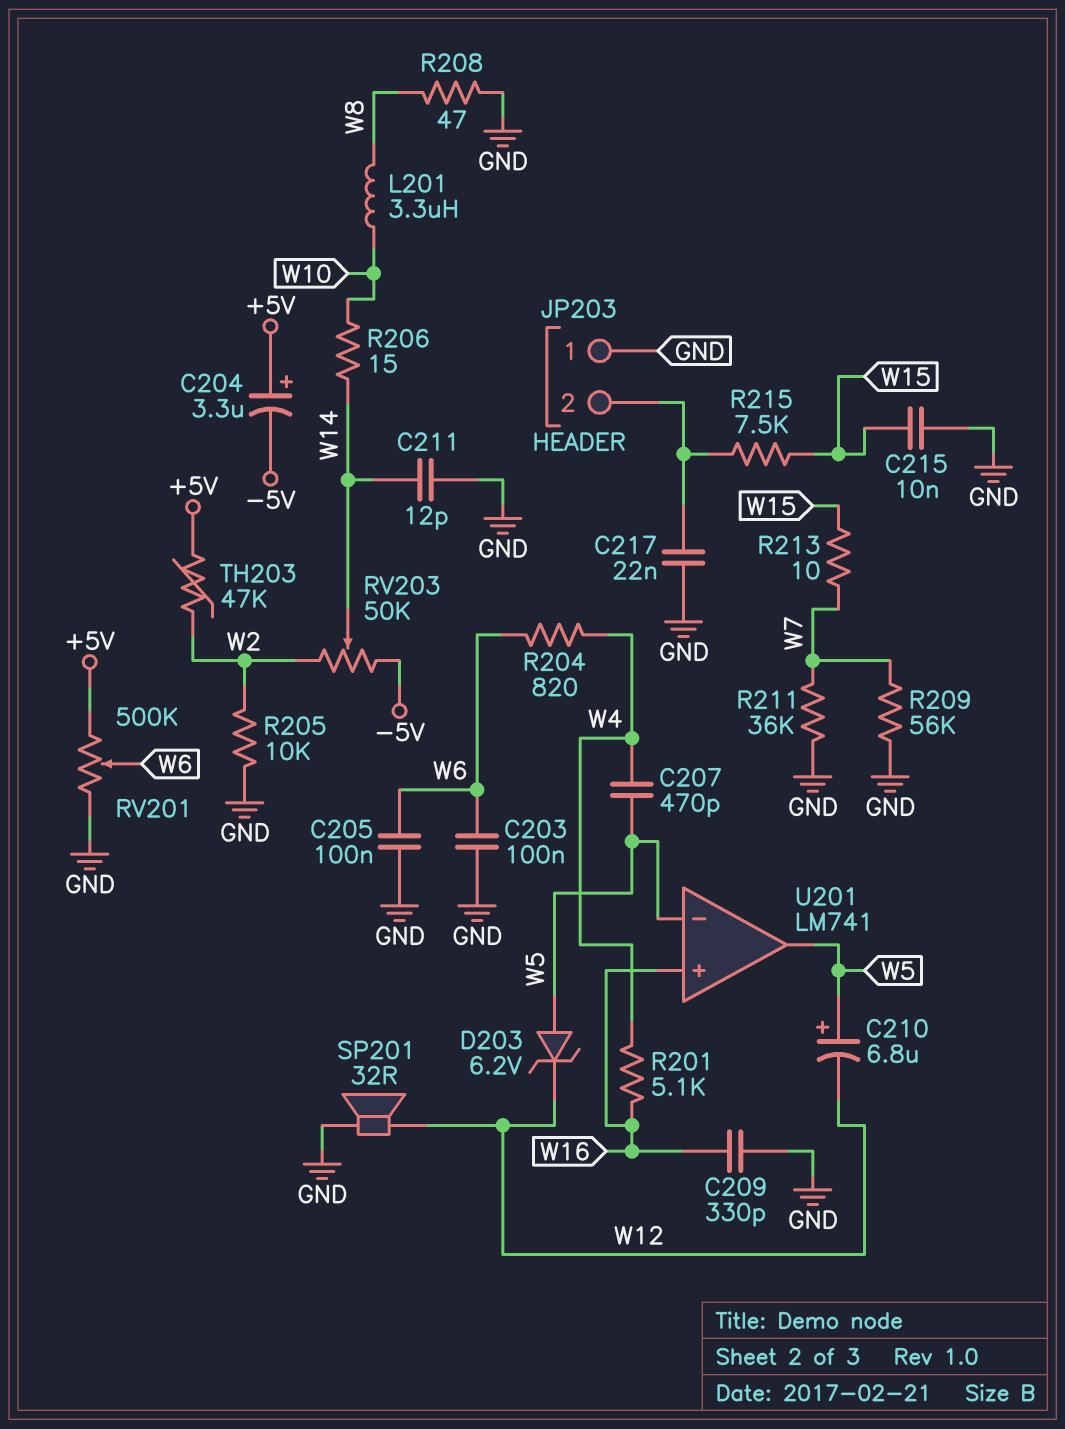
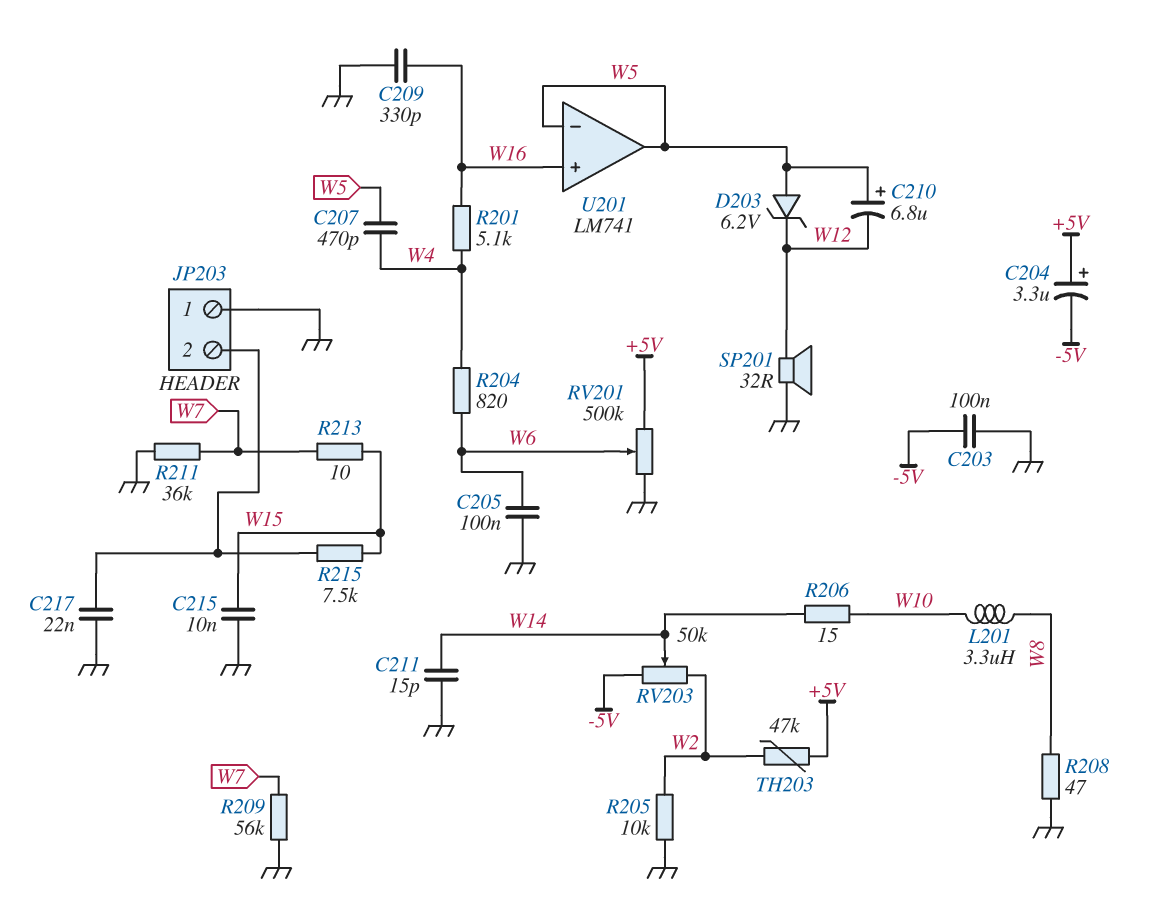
C203: 100nF (GND, W6) -> 100nF (-5V, GND)
C211: 12pF (GND, W14) -> 15pF (GND, W14)

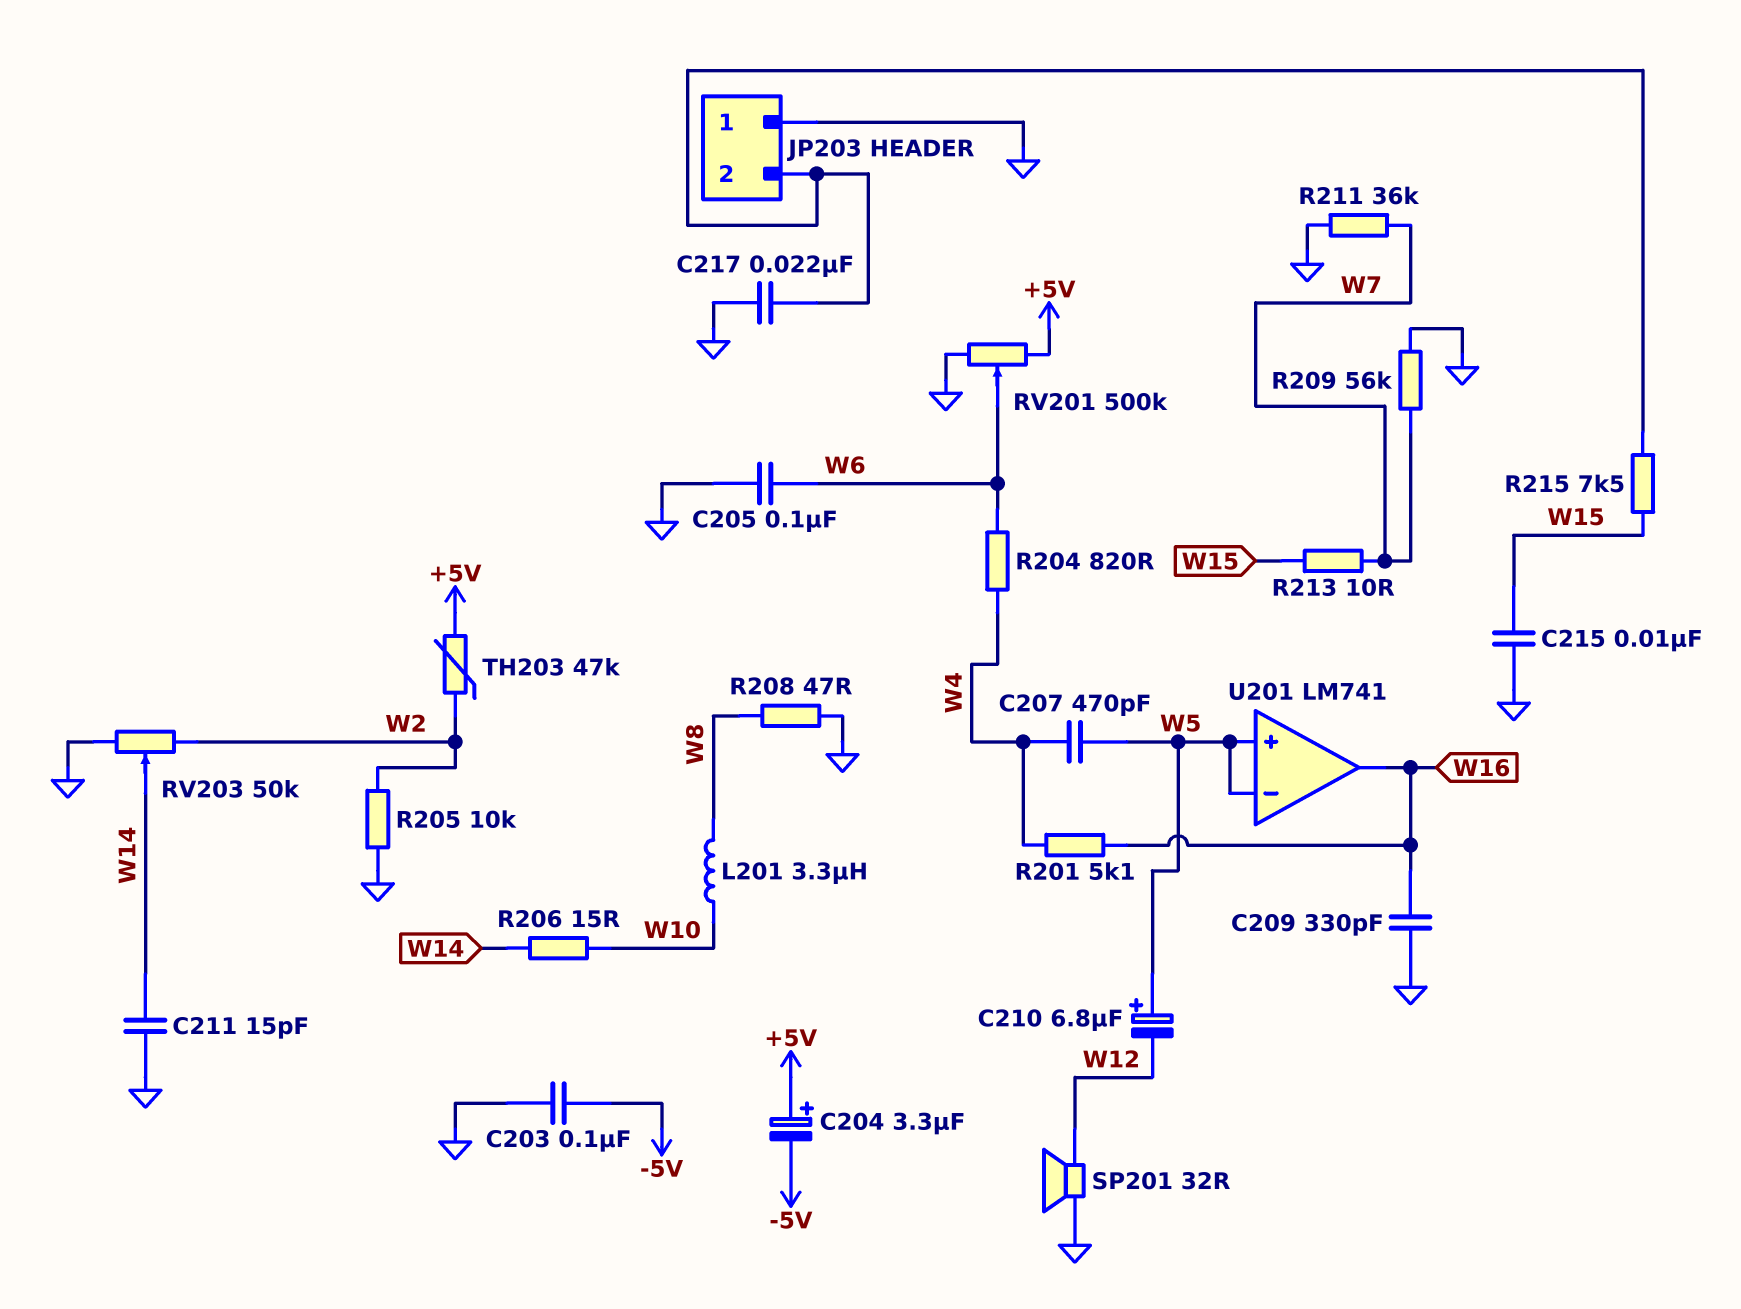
D203: zener 6.2V (A W5, K W12) -> none
RV203: 50k (-5V, W2, wiper W14) -> 50k (GND, W2, wiper W14)
U201 pin in+: W16 -> W5
U201 pin out: W5 -> W16

